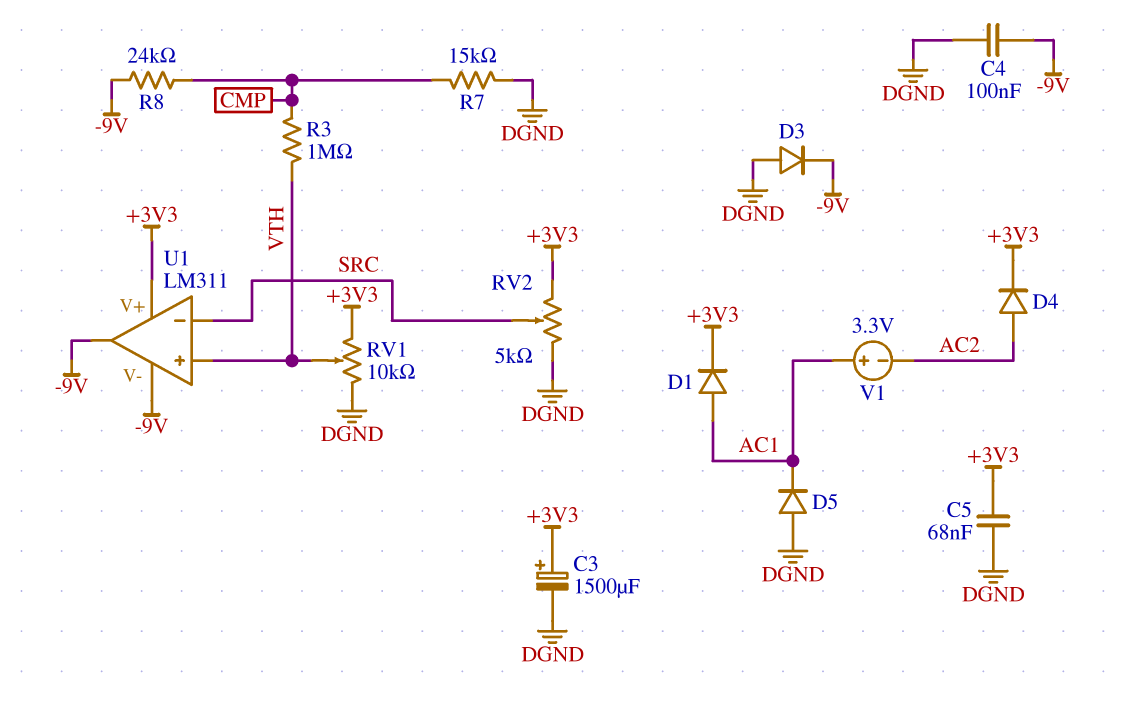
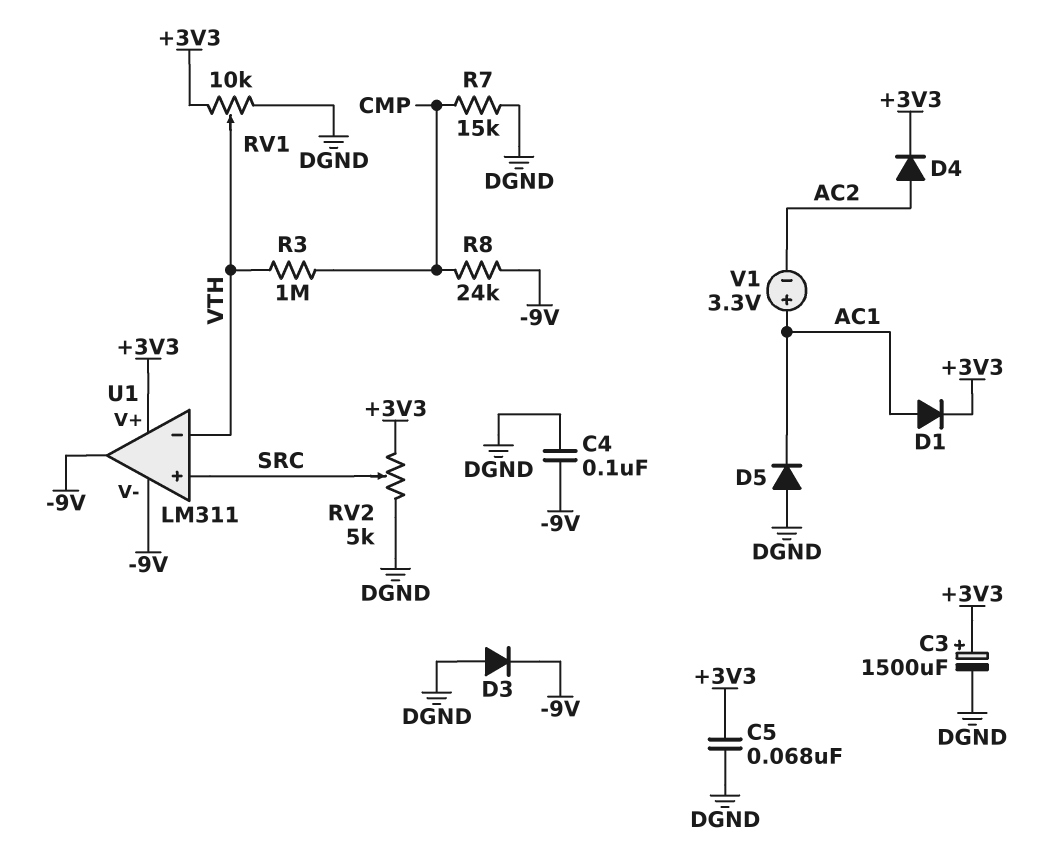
U1 pin in+: VTH -> SRC
U1 pin in-: SRC -> VTH

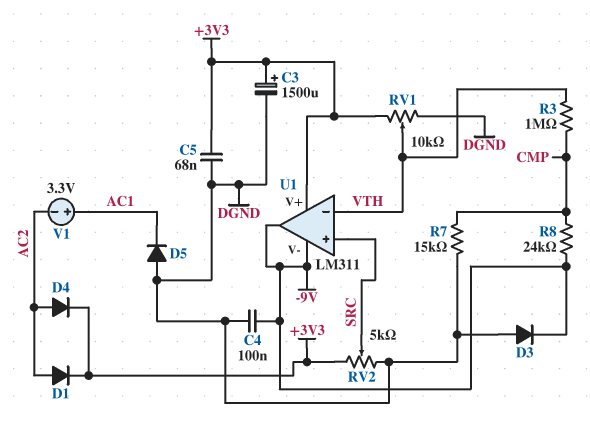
D1: diode (A AC1, K +3V3) -> diode (A AC2, K +3V3)

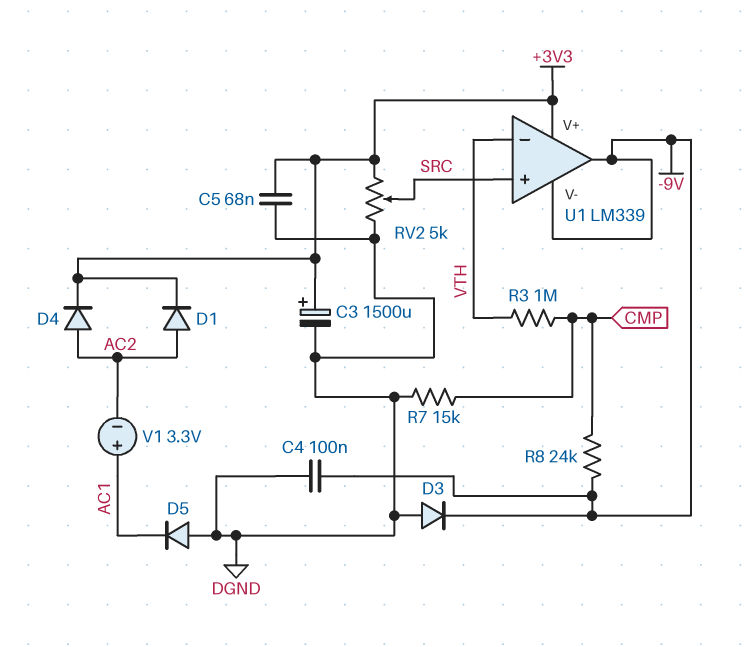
RV1: 10k (+3V3, DGND, wiper VTH) -> none
U1: LM311 -> LM339

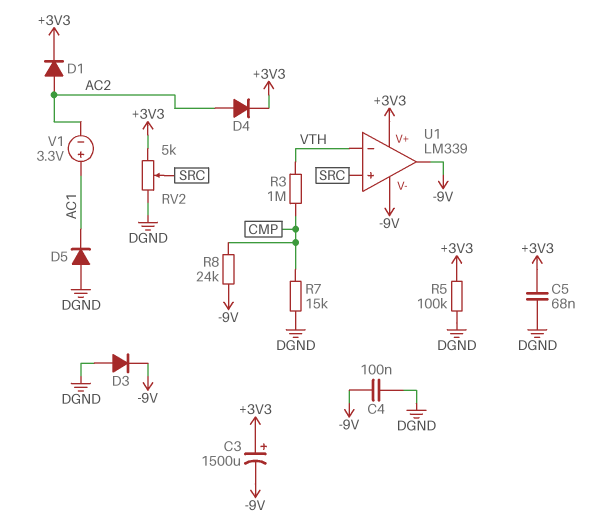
C3: 1500uF (plus +3V3, minus DGND) -> 1500uF (plus +3V3, minus -9V)
R5: none -> 100k (+3V3, DGND)

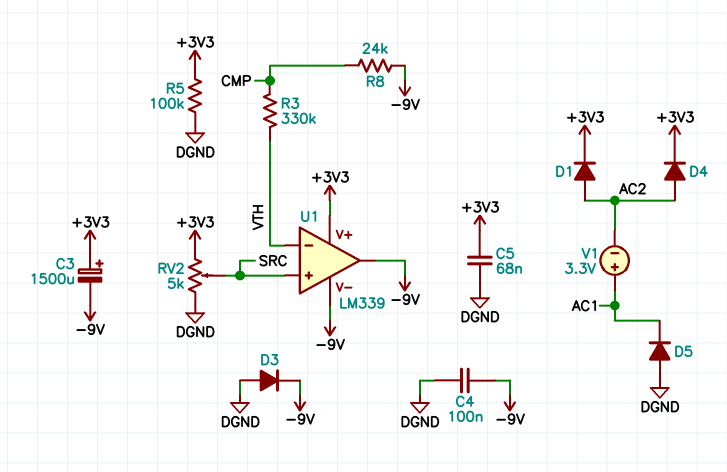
R3: 1M (CMP, VTH) -> 330k (CMP, VTH)
R7: 15k (CMP, DGND) -> none

